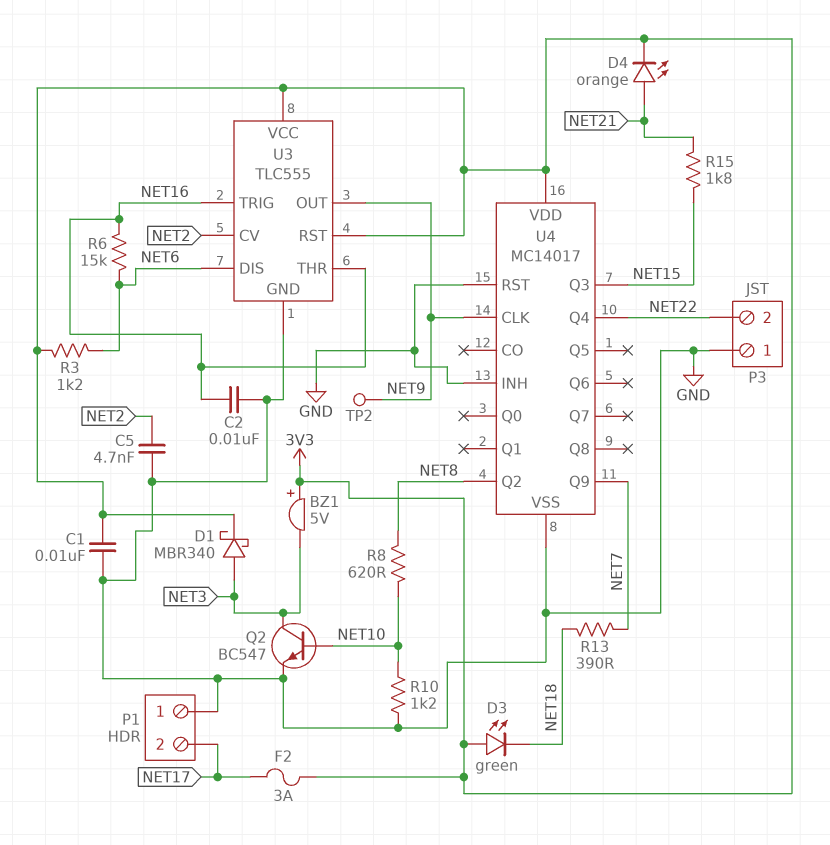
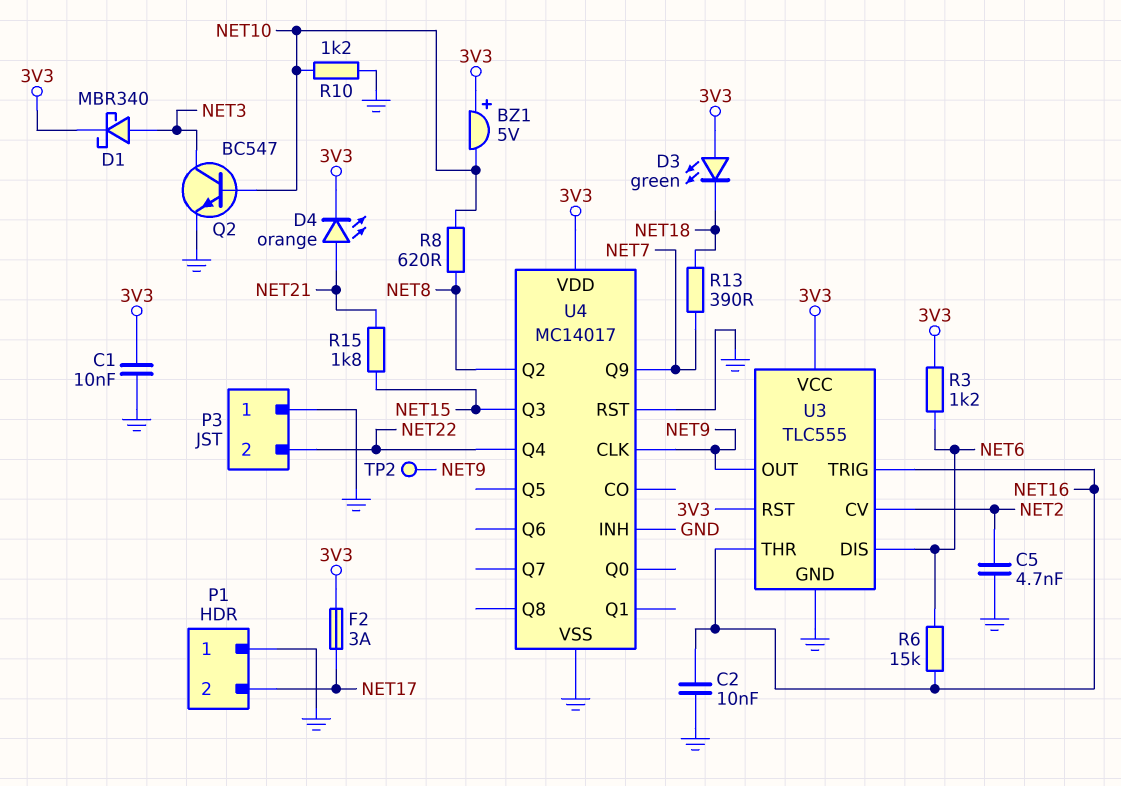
BZ1: buzzer 5V (plus 3V3, minus NET3) -> buzzer 5V (plus 3V3, minus NET10)

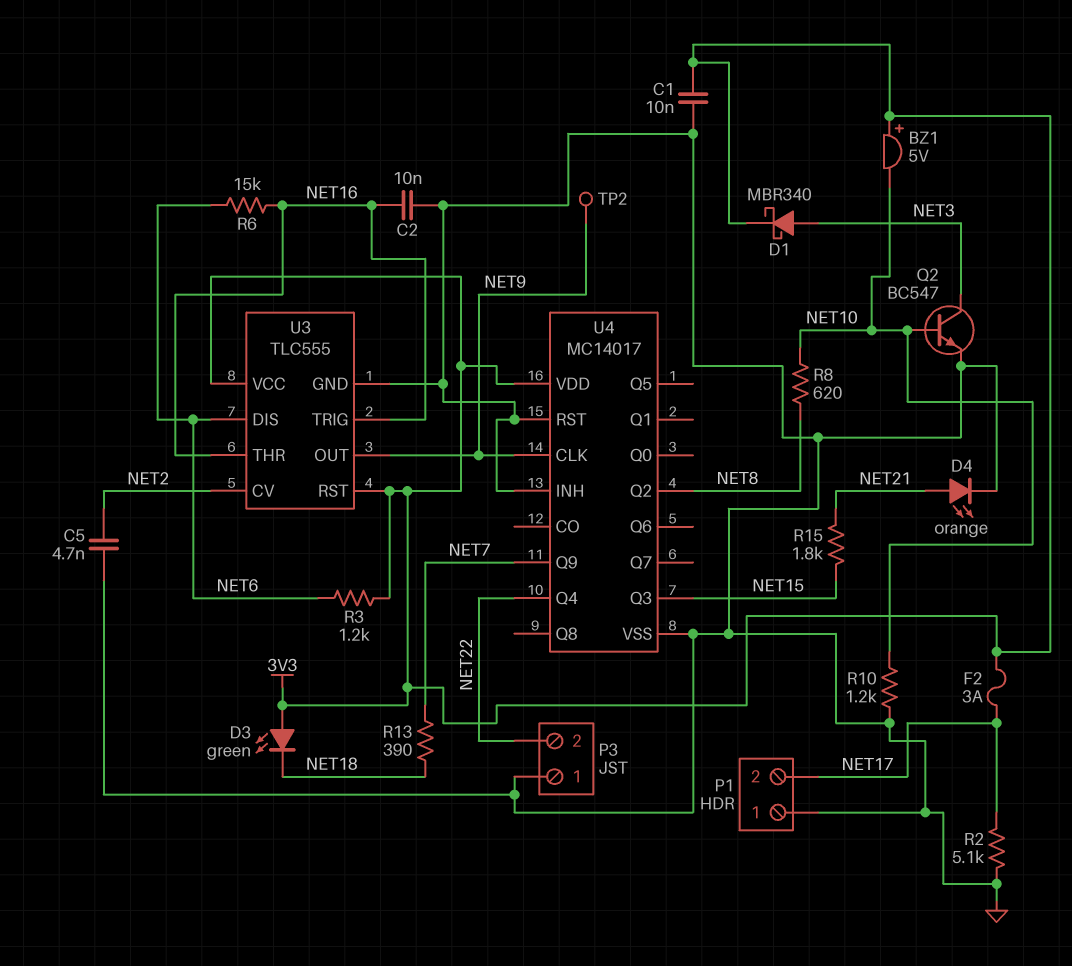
D4: LED orange (A NET21, K 3V3) -> LED orange (A NET21, K GND)
R2: none -> 5.1k (GND, NET17)

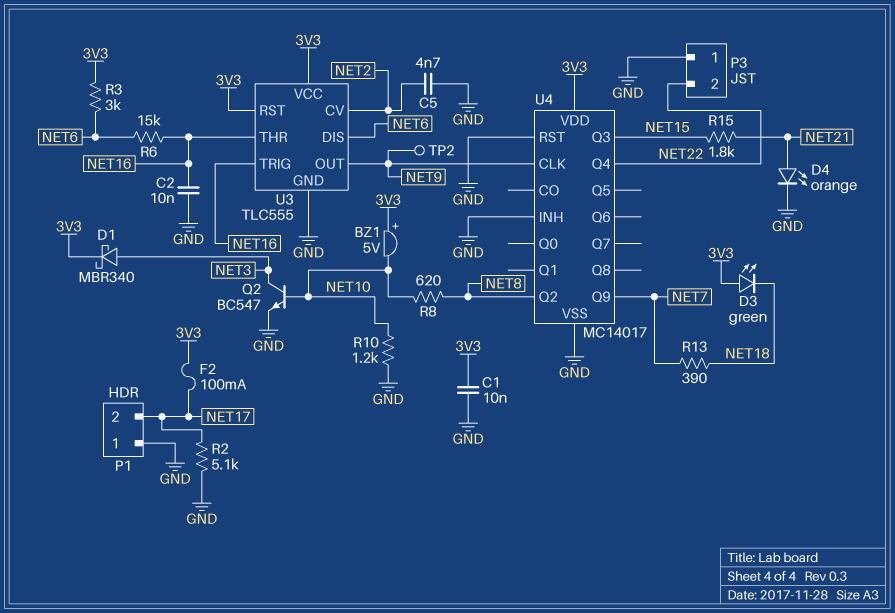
F2: 3A (3V3, NET17) -> 100mA (3V3, NET17)
R3: 1.2k (3V3, NET6) -> 3k (3V3, NET6)

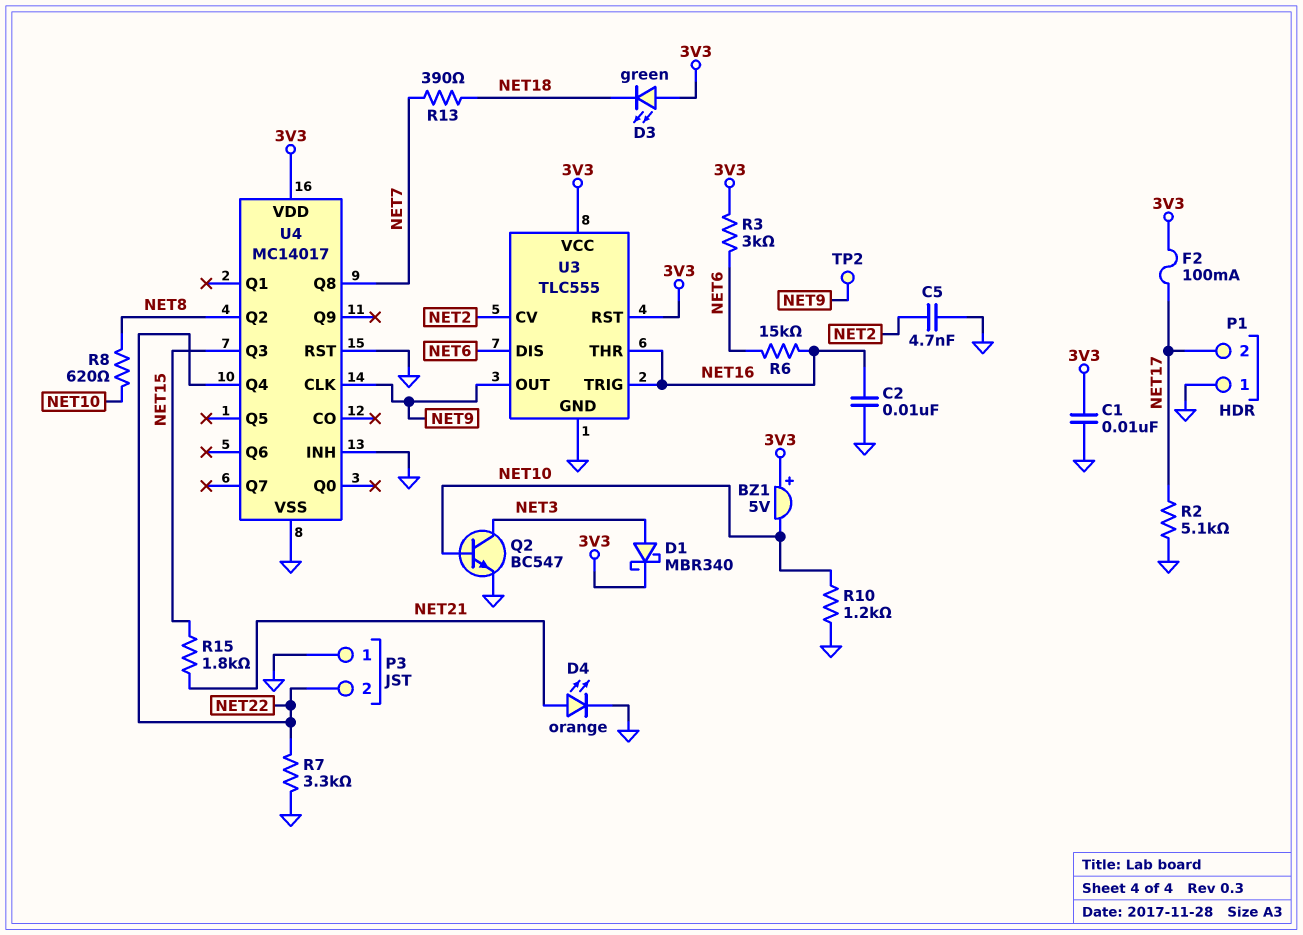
R7: none -> 3.3k (GND, NET22)
U4 pin Q8: none -> NET7
U4 pin Q9: NET7 -> none

